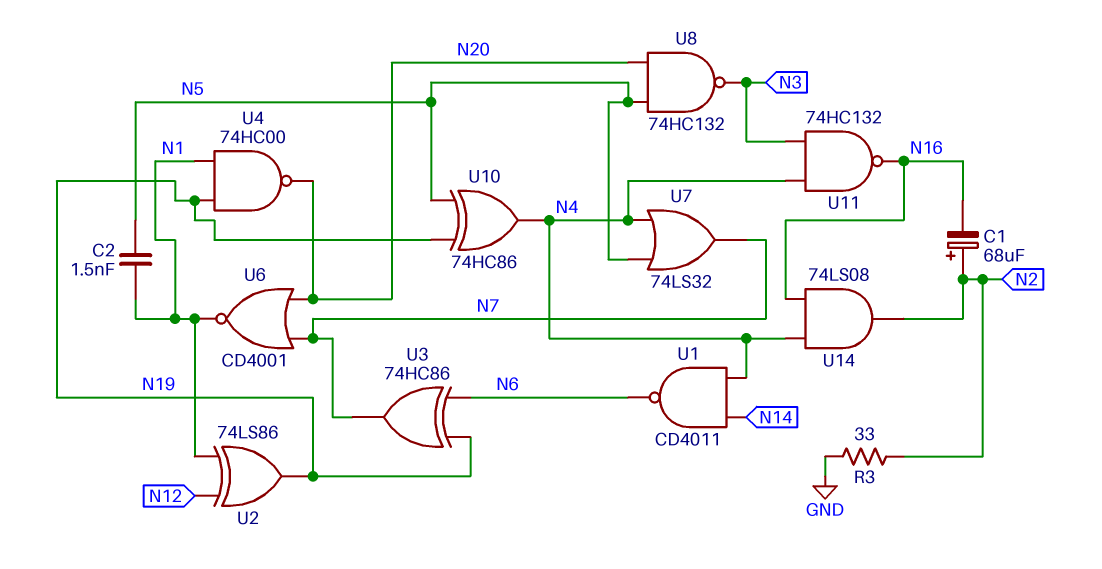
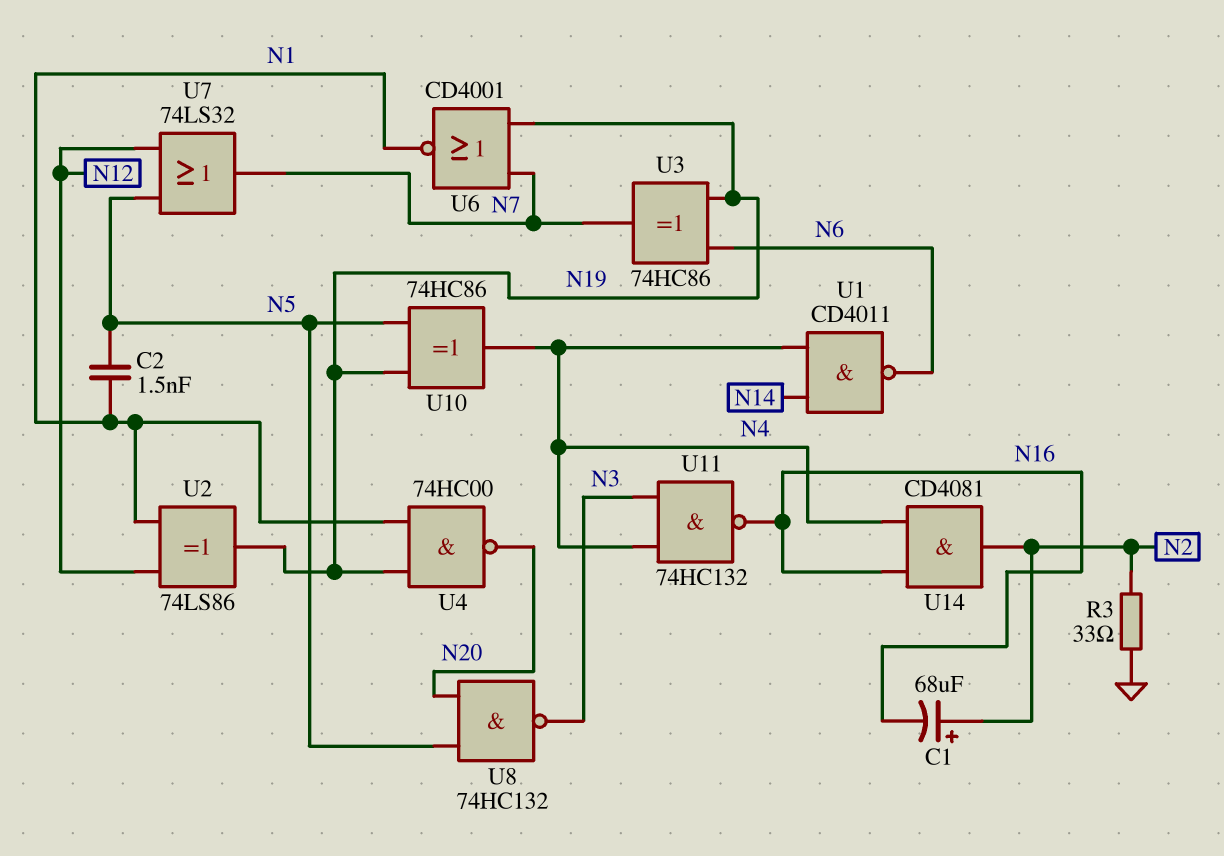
U6: NOR CD4001 (in N7, in N20, out N1) -> NOR CD4001 (in N7, in N19, out N1)
U7: OR 74LS32 (in N4, in N5, out N7) -> OR 74LS32 (in N5, in N12, out N7)
U14: AND 74LS08 (in N4, in N16, out N2) -> AND CD4081 (in N4, in N16, out N2)

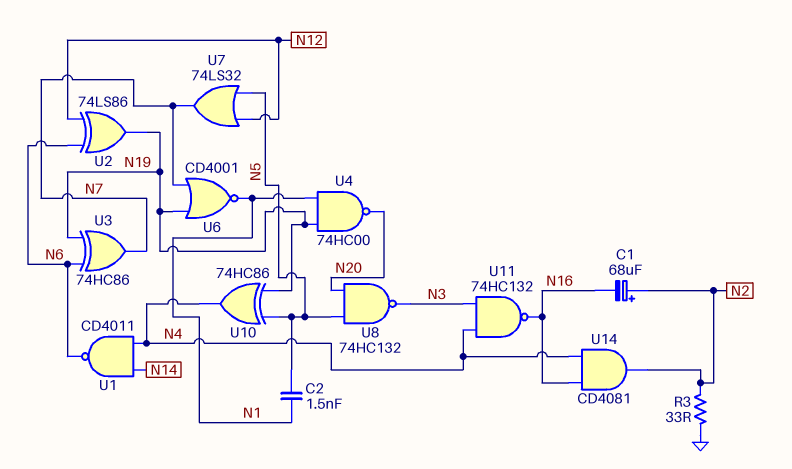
U2: XOR 74LS86 (in N1, in N12, out N19) -> XOR 74LS86 (in N6, in N12, out N19)

